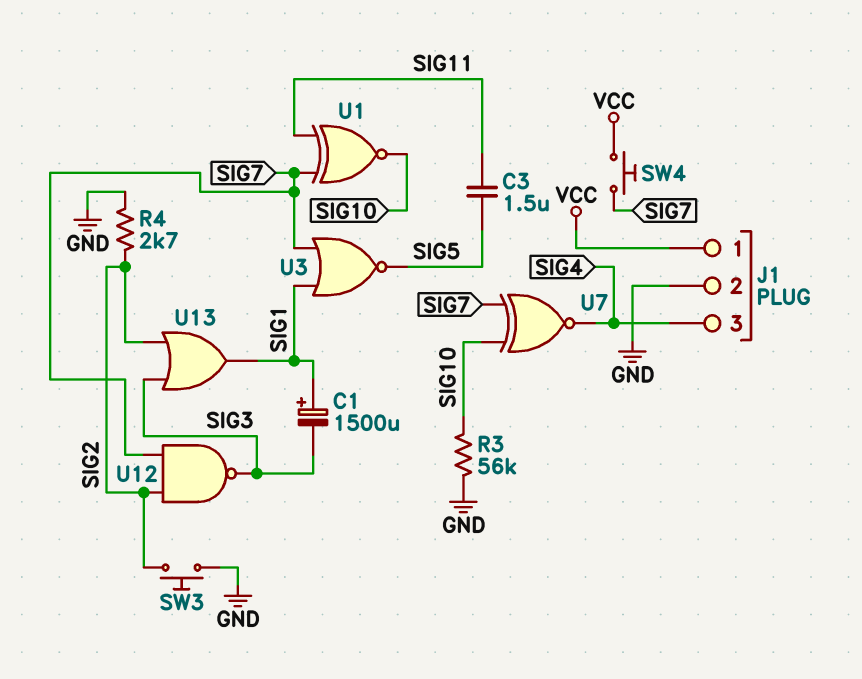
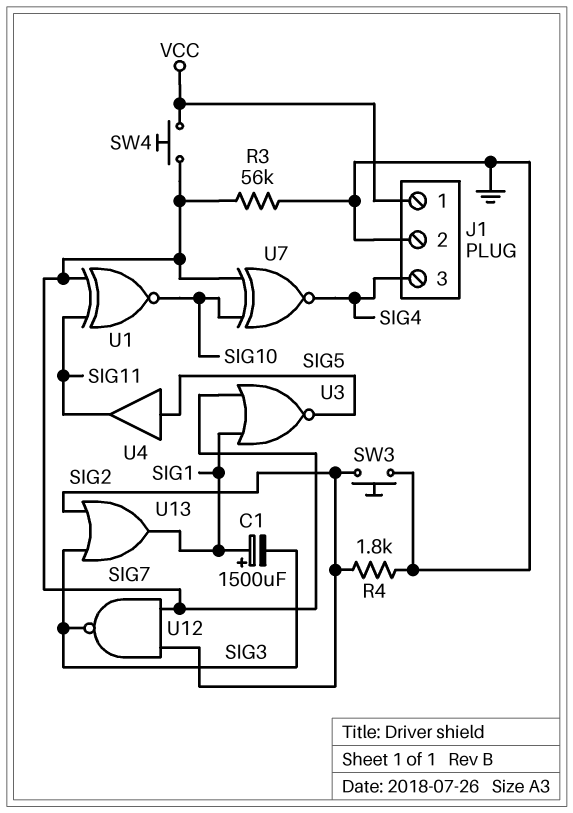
C3: 1.5uF (SIG5, SIG11) -> none
R3: 56k (GND, SIG10) -> 56k (GND, SIG7)
R4: 2.7k (GND, SIG2) -> 1.8k (GND, SIG2)
U4: none -> buffer (in SIG5, out SIG11)

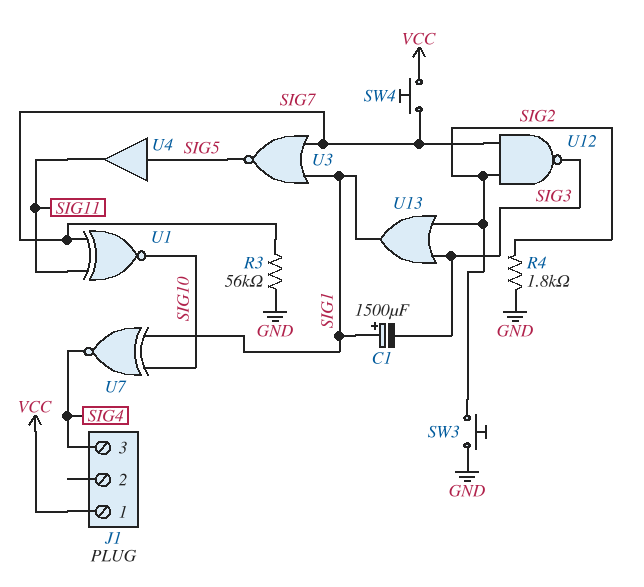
J1 pin 2: GND -> none
U7: XNOR (in SIG7, in SIG10, out SIG4) -> XNOR (in SIG1, in SIG10, out SIG4)

